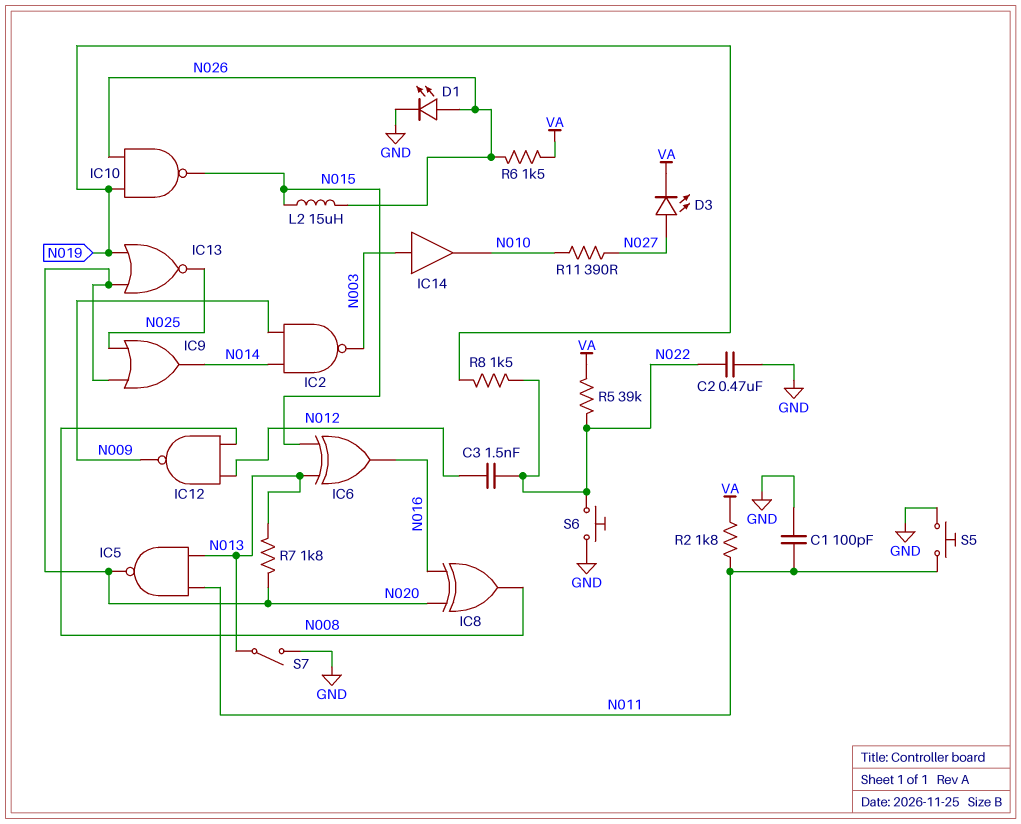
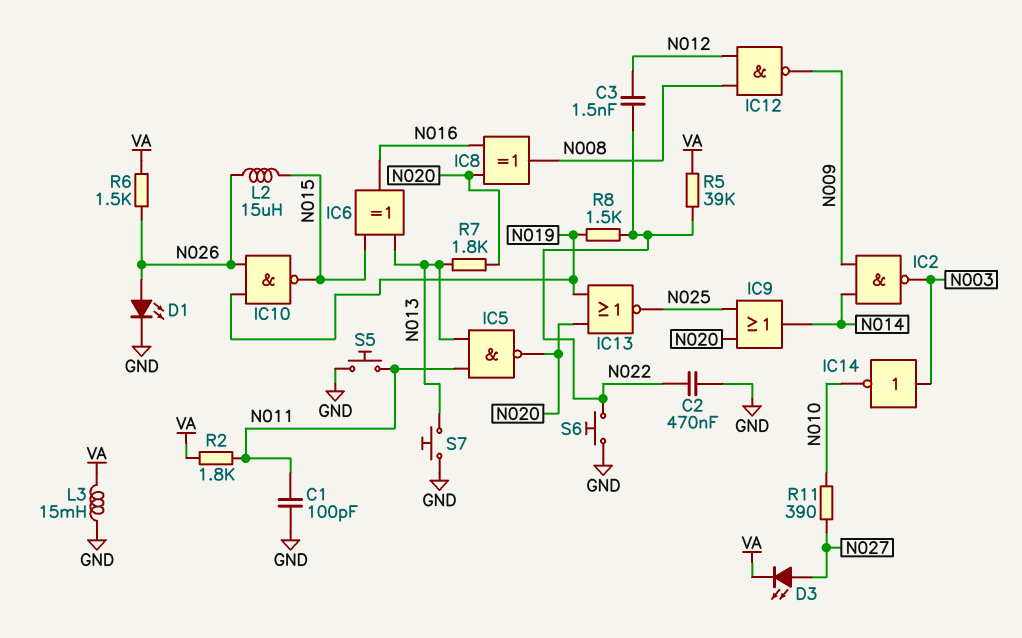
IC14: buffer (in N003, out N010) -> NOT (in N003, out N010)
L3: none -> 15mH (GND, VA)
S7: switch (GND, N013) -> button (GND, N013)

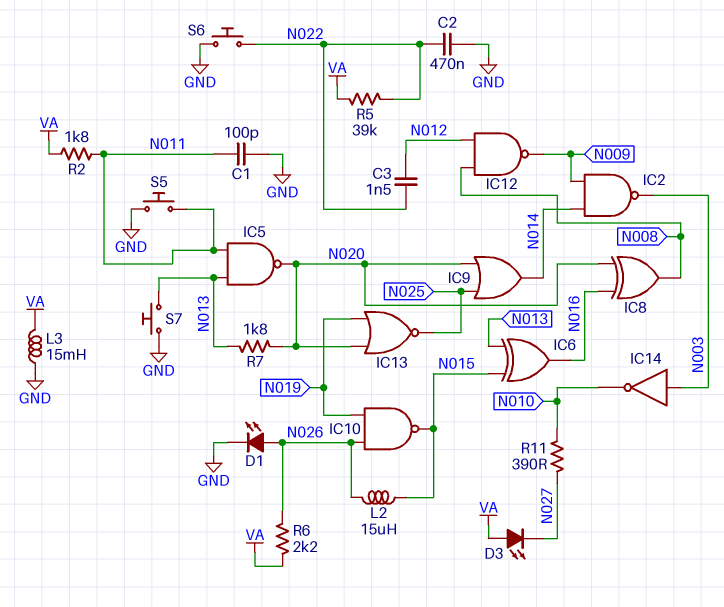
D3: LED (A N027, K VA) -> LED (A VA, K N027)
R6: 1.5k (N026, VA) -> 2.2k (N026, VA)
R8: 1.5k (N019, N022) -> none

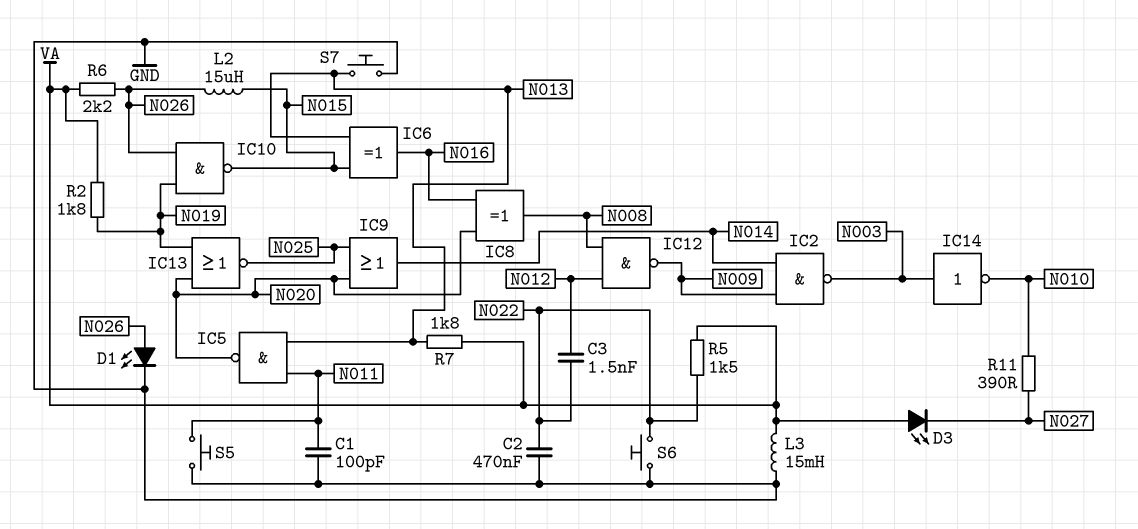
R2: 1.8k (N011, VA) -> 1.8k (N019, VA)
R5: 39k (N022, VA) -> 1.5k (N022, VA)
R7: 1.8k (N013, N020) -> 1.8k (N013, VA)

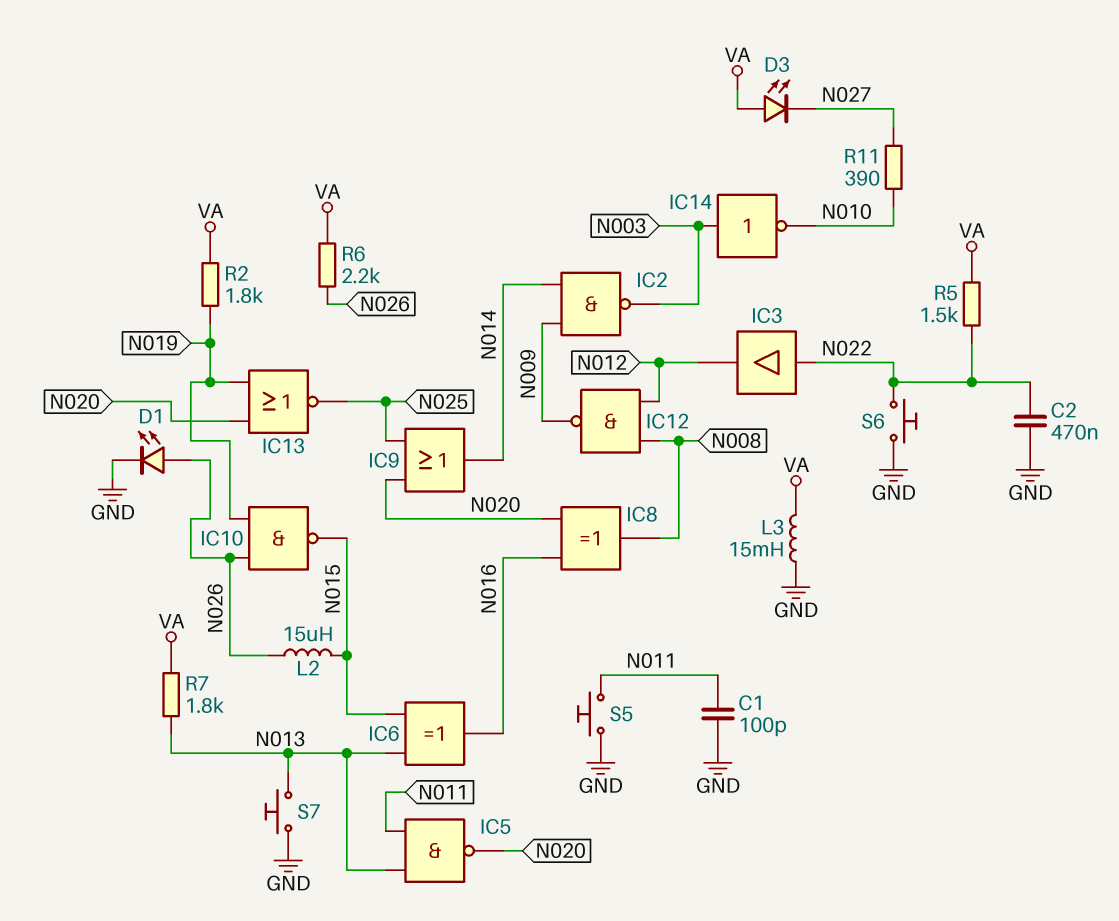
C3: 1.5nF (N012, N022) -> none
IC3: none -> buffer (in N022, out N012)

